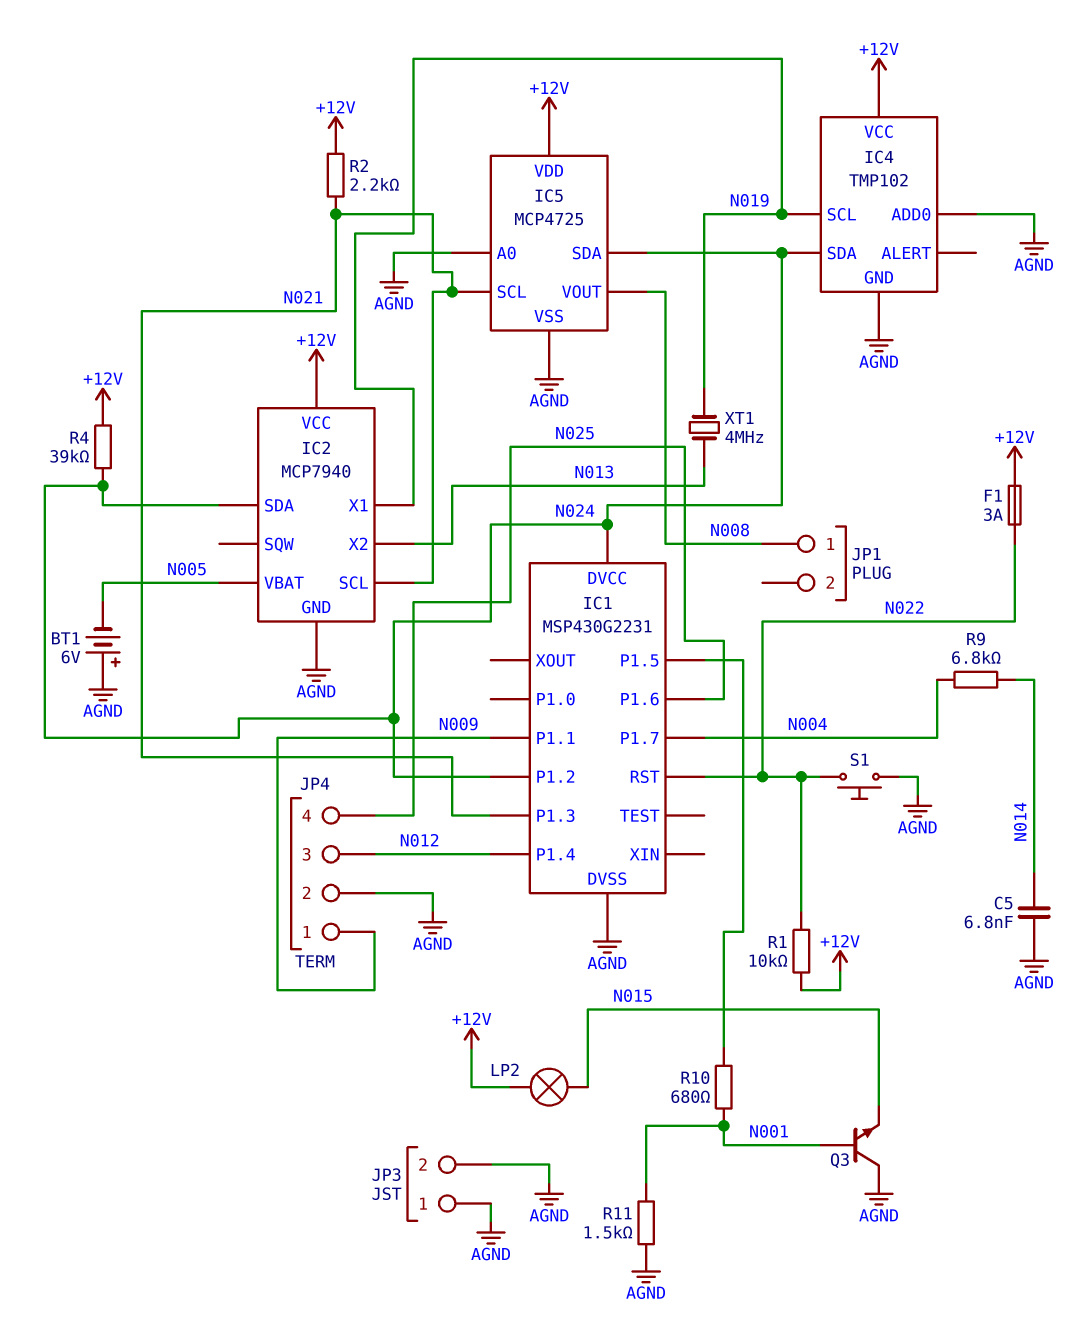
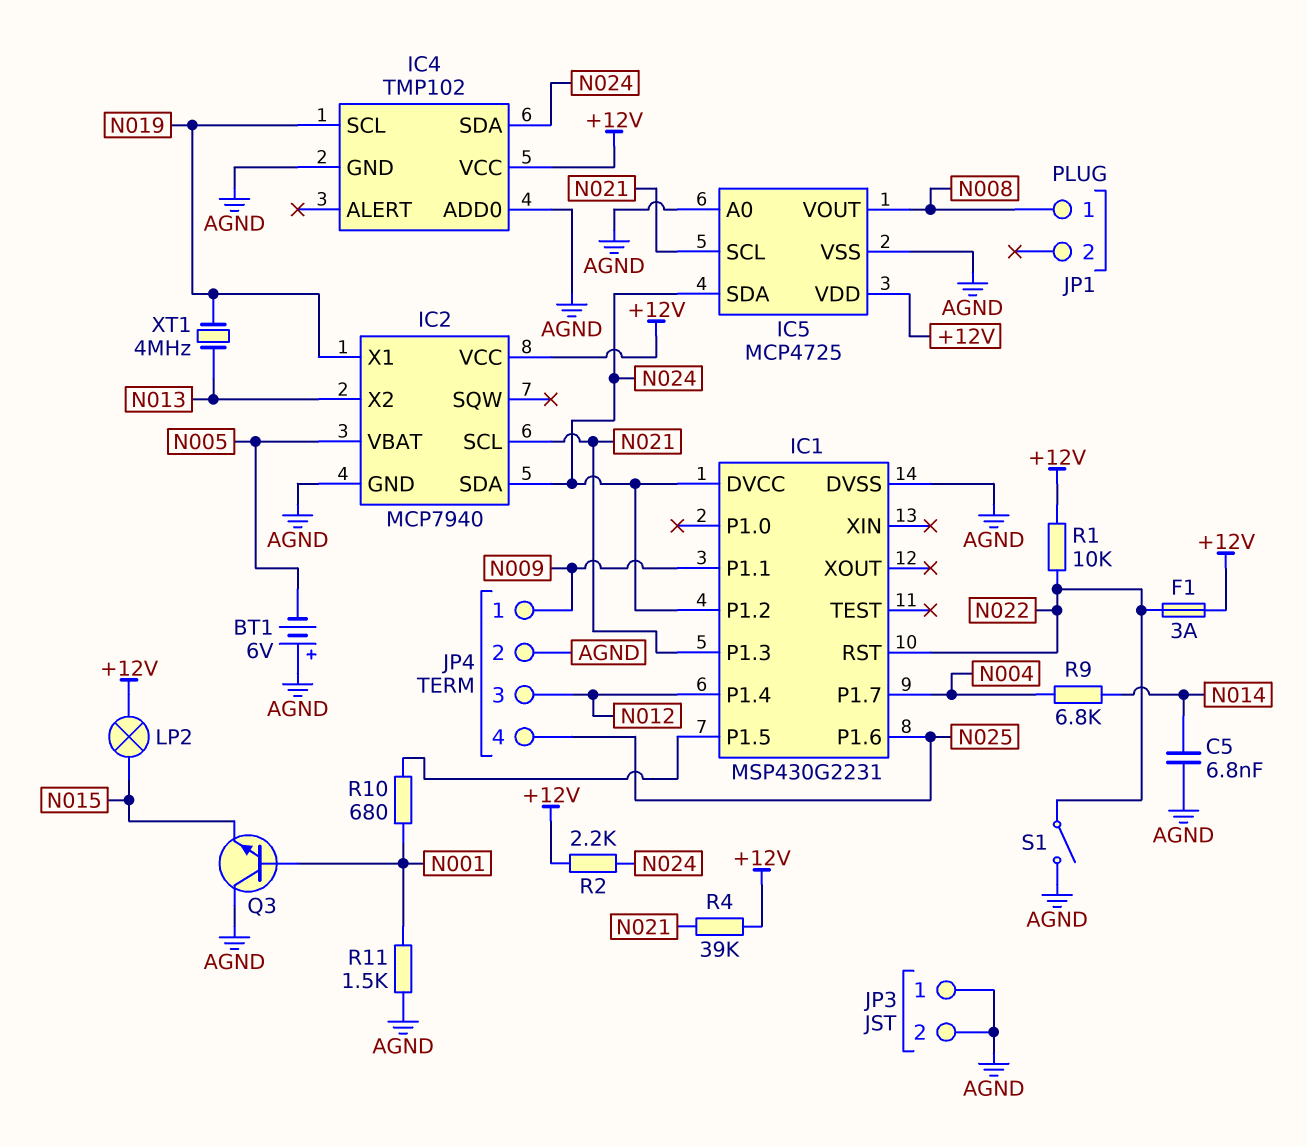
R2: 2.2k (+12V, N021) -> 2.2k (+12V, N024)
R4: 39k (+12V, N024) -> 39k (+12V, N021)
S1: button (AGND, N022) -> switch (AGND, N022)

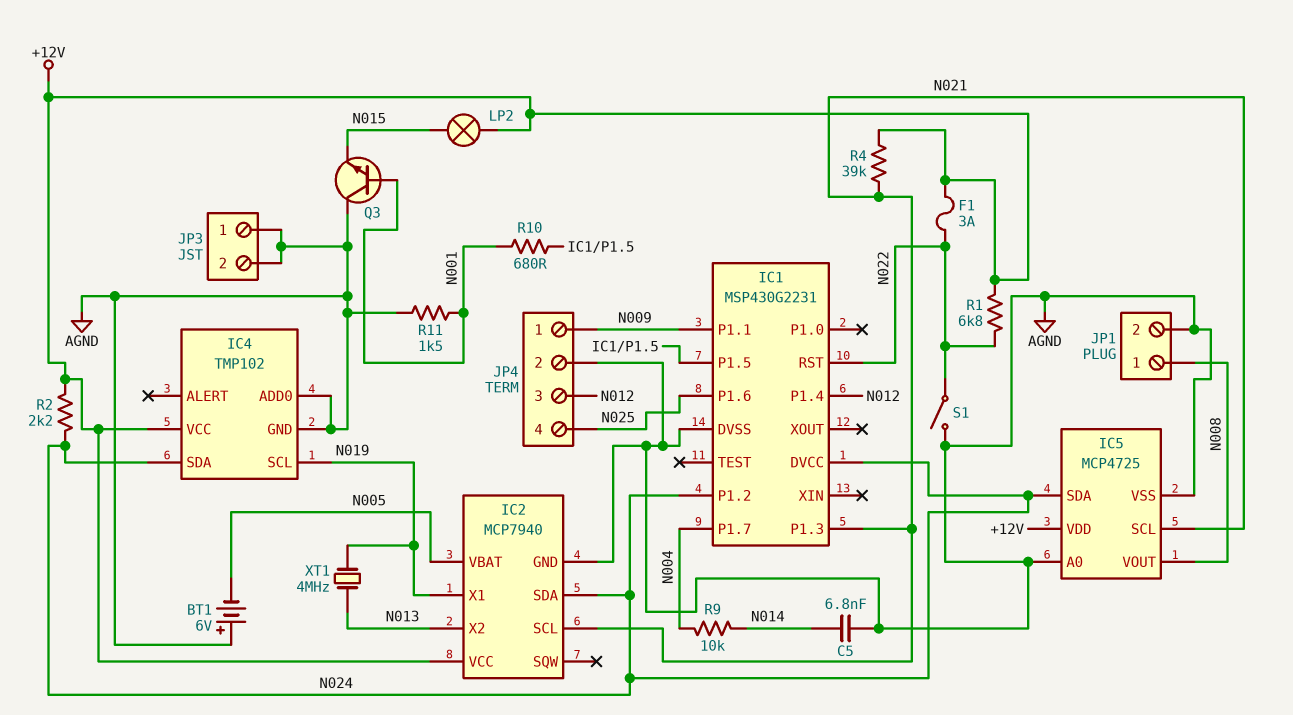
JP1 pin 2: none -> AGND
R1: 10k (+12V, N022) -> 6.8k (+12V, N022)
R9: 6.8k (N004, N014) -> 10k (N004, N014)

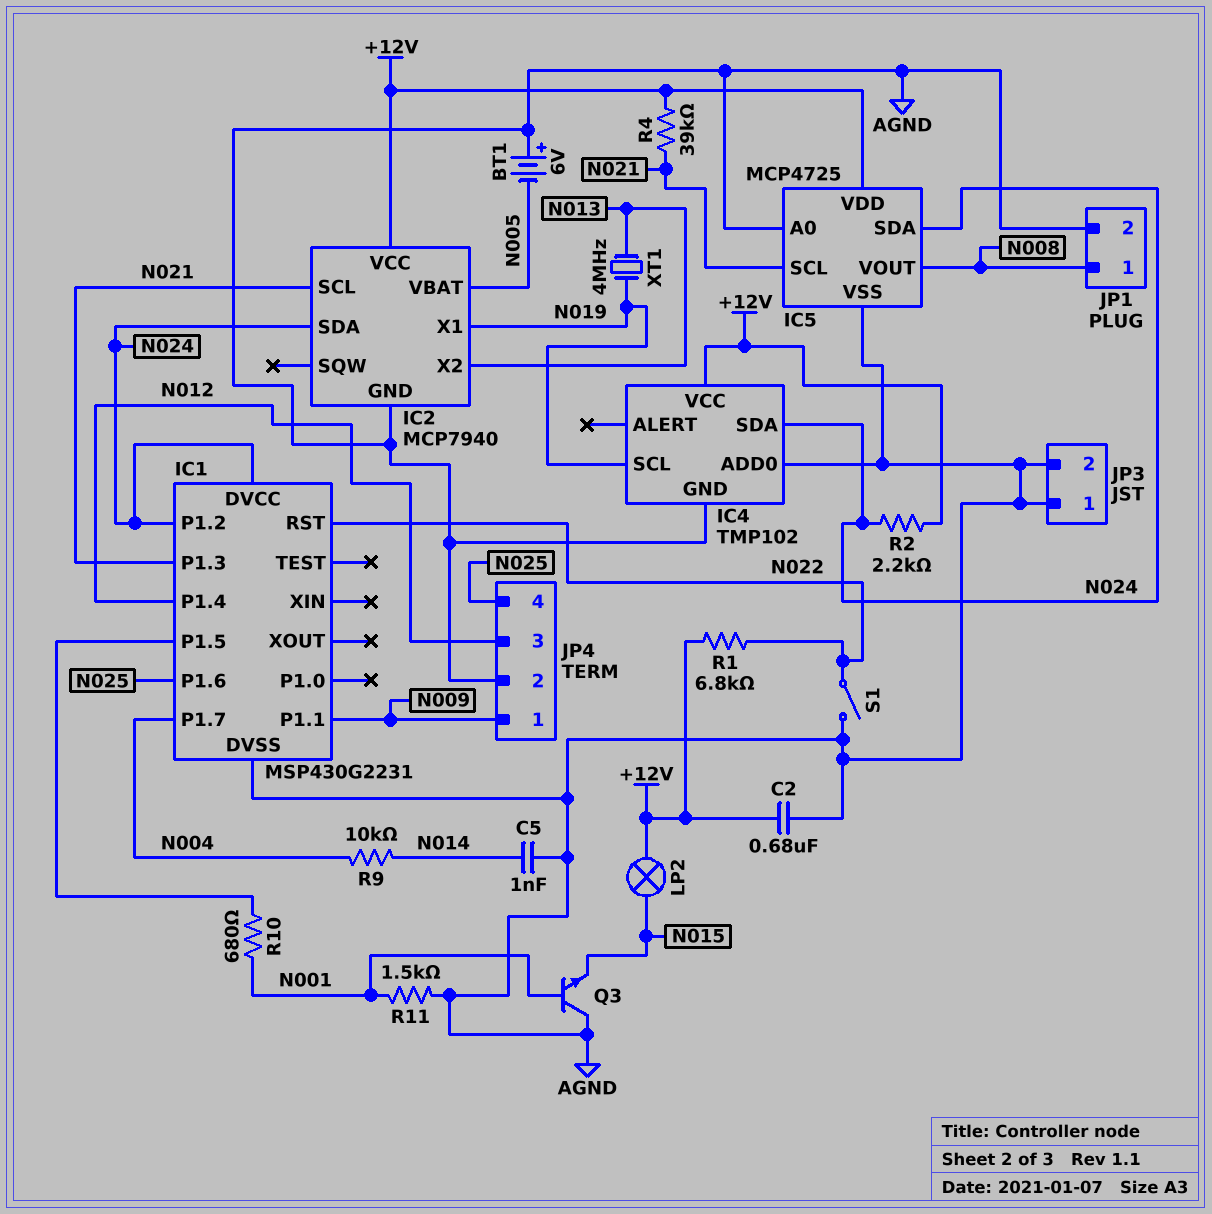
C2: none -> 680nF (+12V, AGND)
C5: 6.8nF (AGND, N014) -> 1nF (AGND, N014)
F1: 3A (+12V, N022) -> none

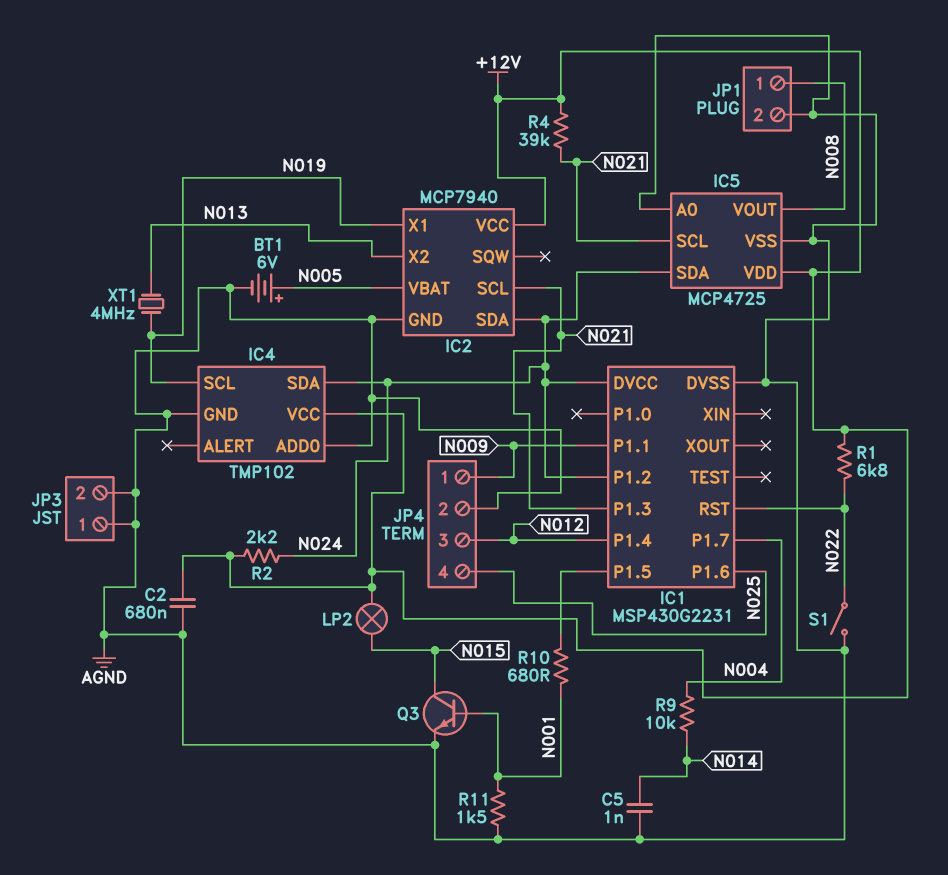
BT1: 6V (plus AGND, minus N005) -> 6V (plus N005, minus AGND)
Q3: NPN (B N001, C AGND, E N015) -> NPN (B N001, C N015, E AGND)

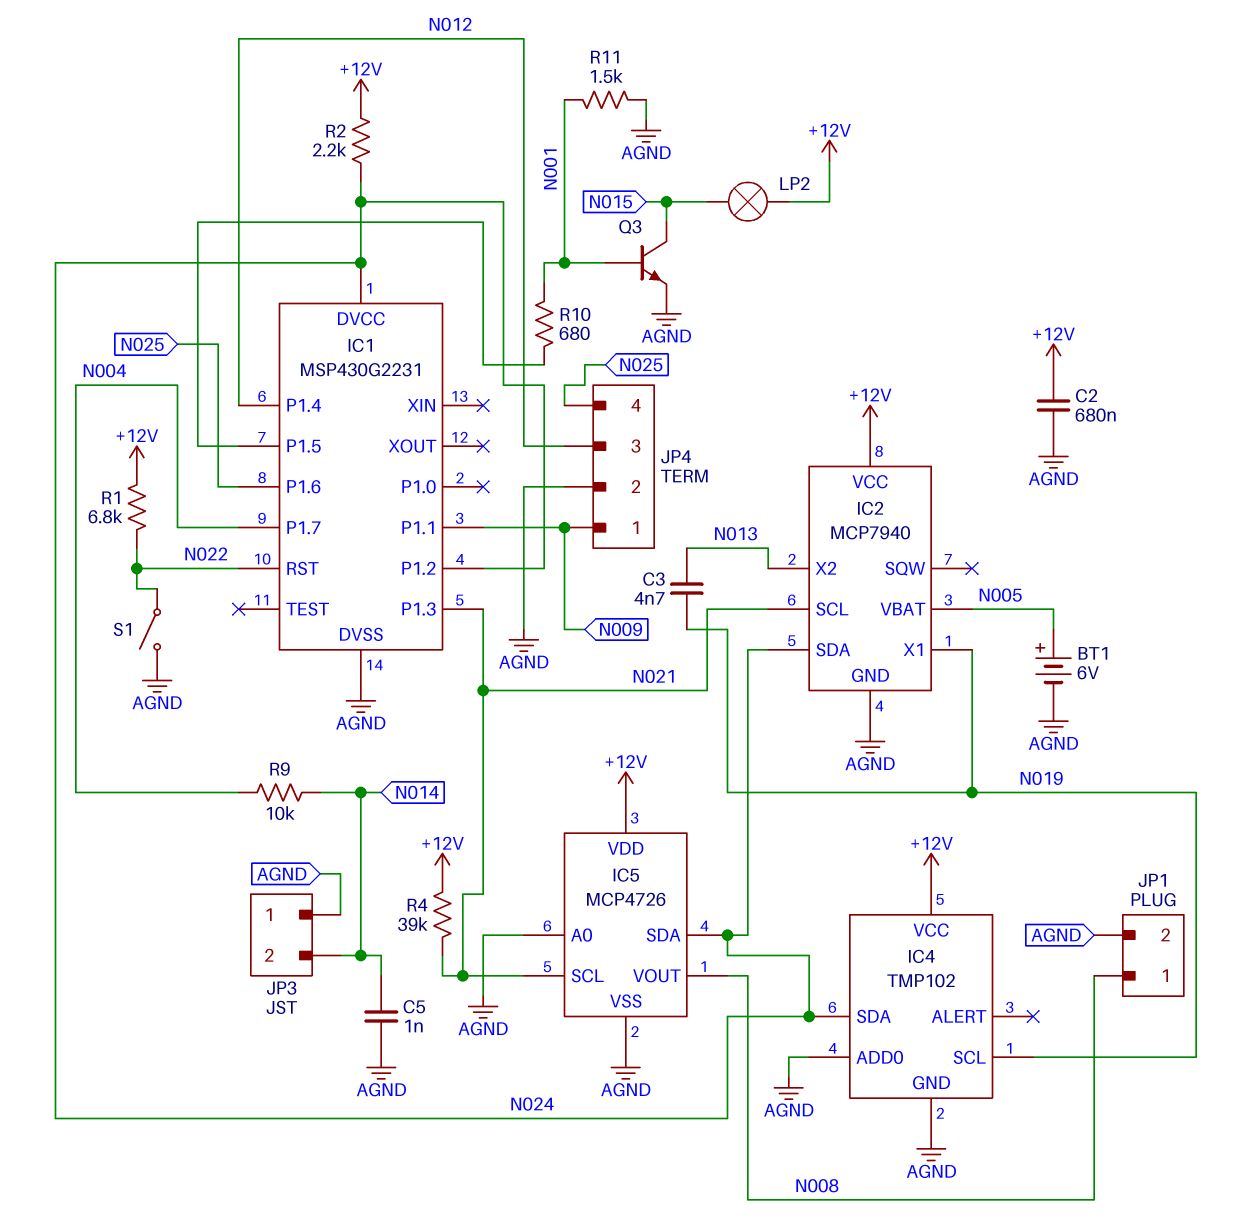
C3: none -> 4.7nF (N013, N019)
IC5: MCP4725 -> MCP4726
JP3 pin 2: AGND -> N014
XT1: 4MHz (N013, N019) -> none

